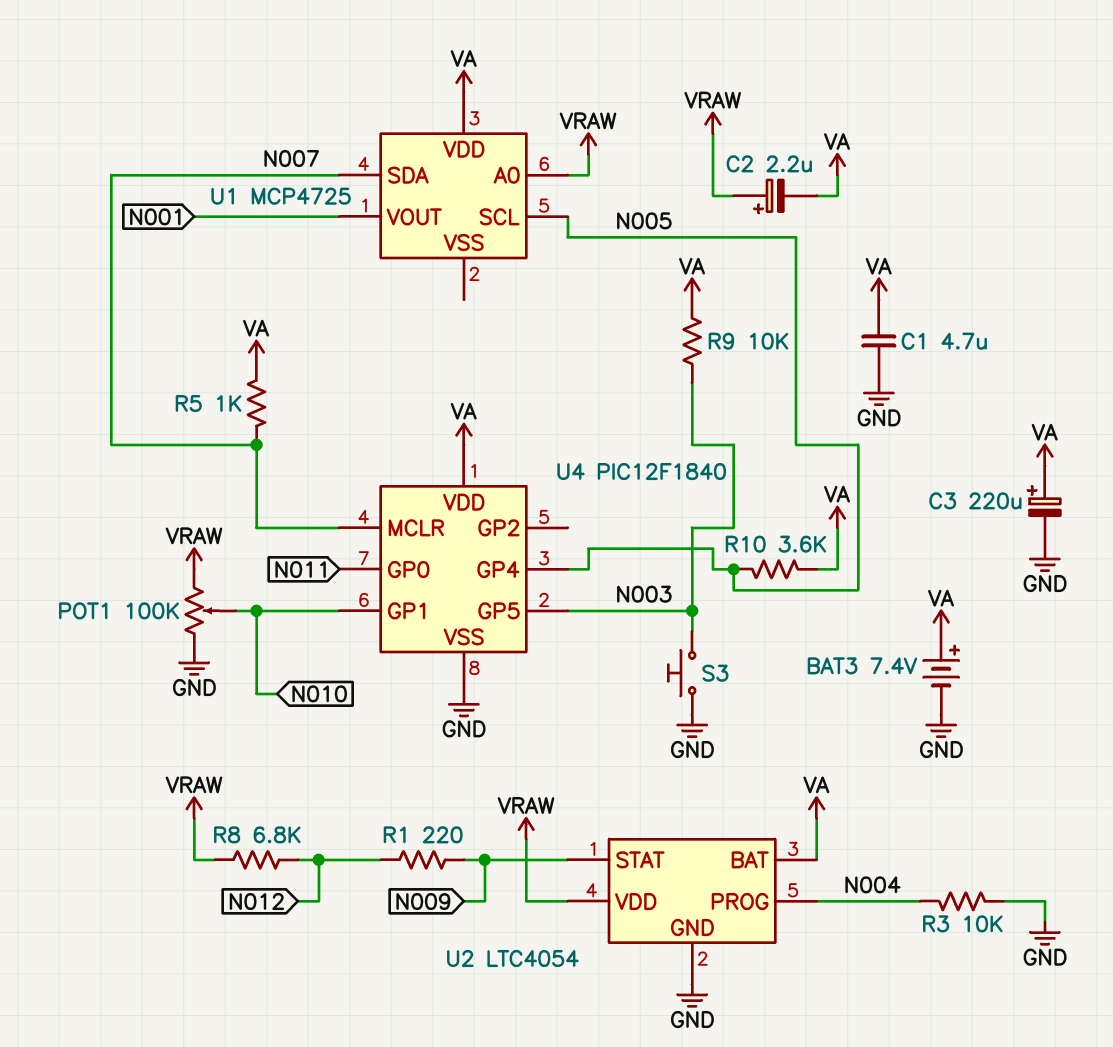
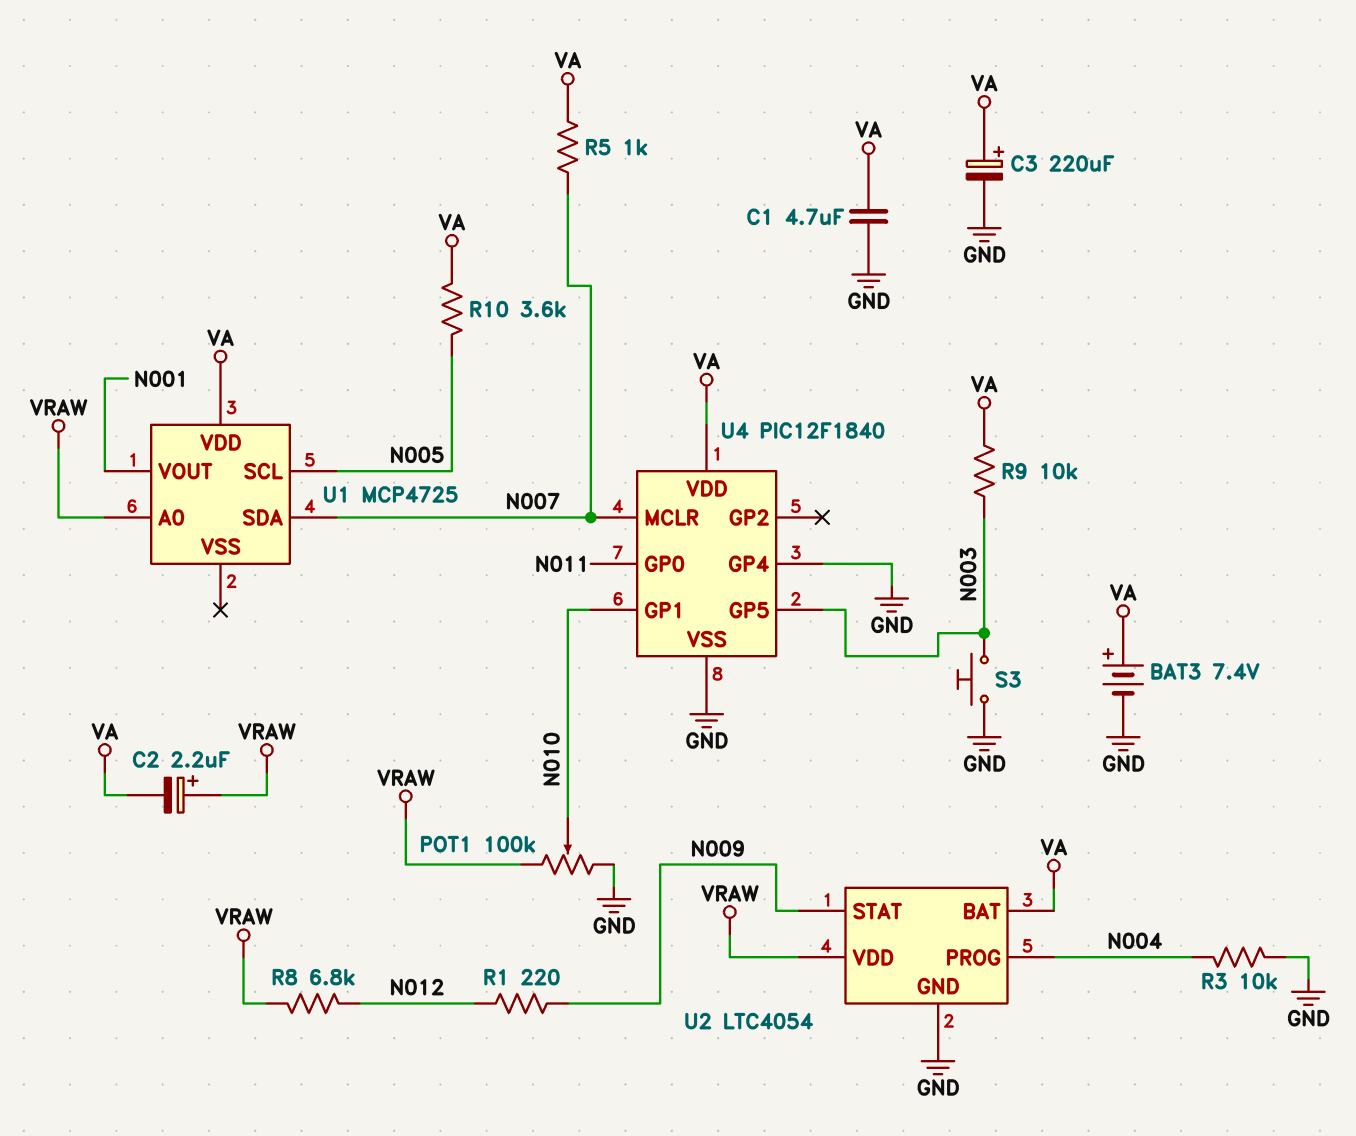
U4 pin GP4: N005 -> GND

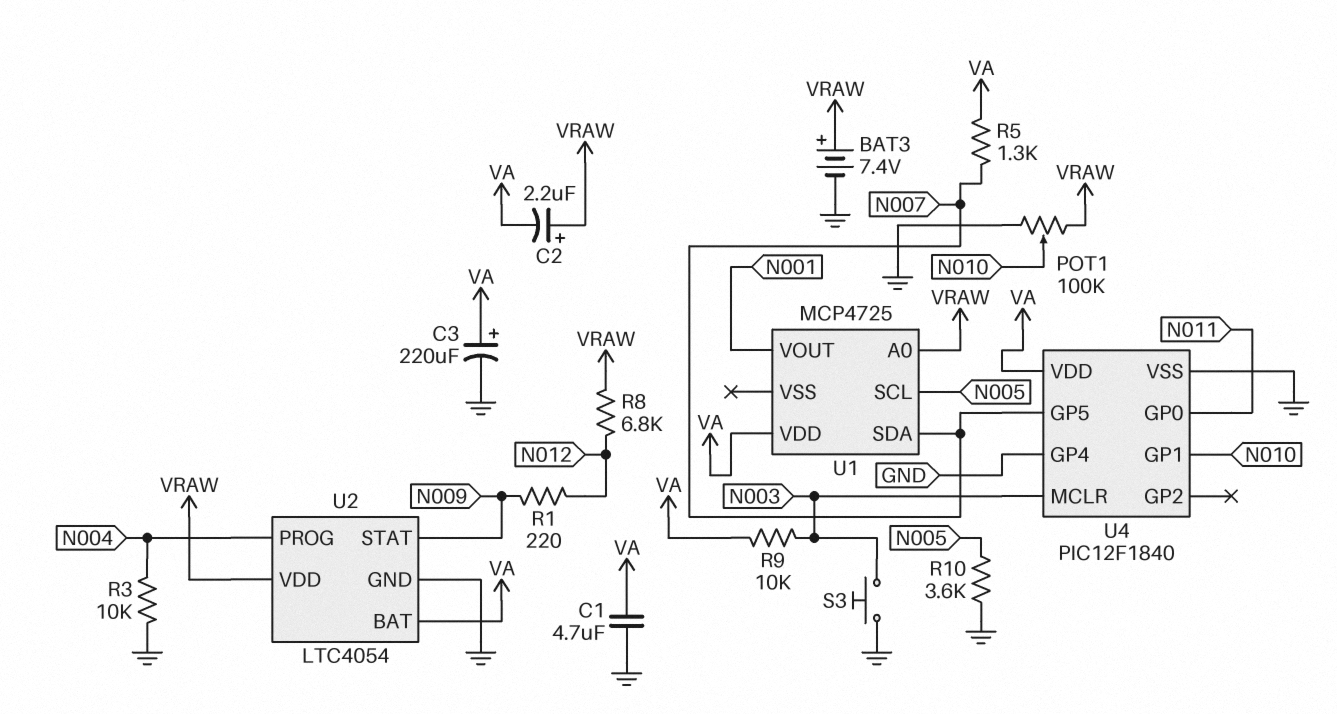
BAT3: 7.4V (plus VA, minus GND) -> 7.4V (plus VRAW, minus GND)
R5: 1k (N007, VA) -> 1.3k (N007, VA)
R10: 3.6k (N005, VA) -> 3.6k (GND, N005)
U4 pin GP5: N003 -> N007
U4 pin MCLR: N007 -> N003

